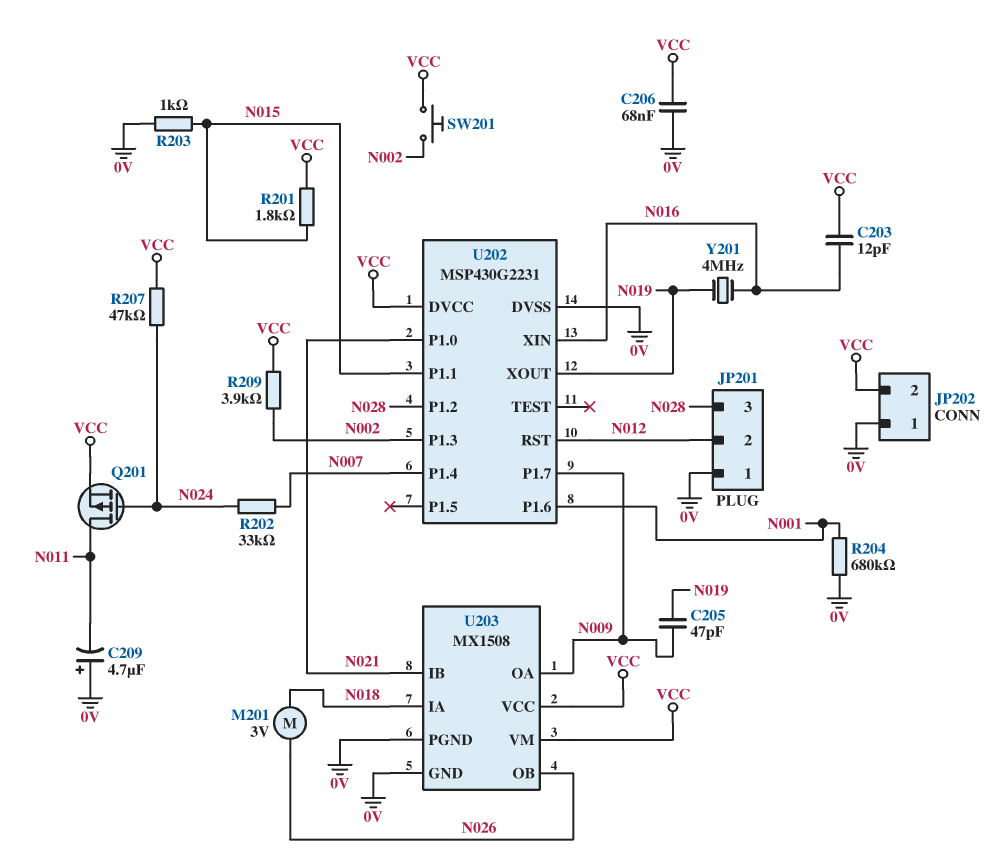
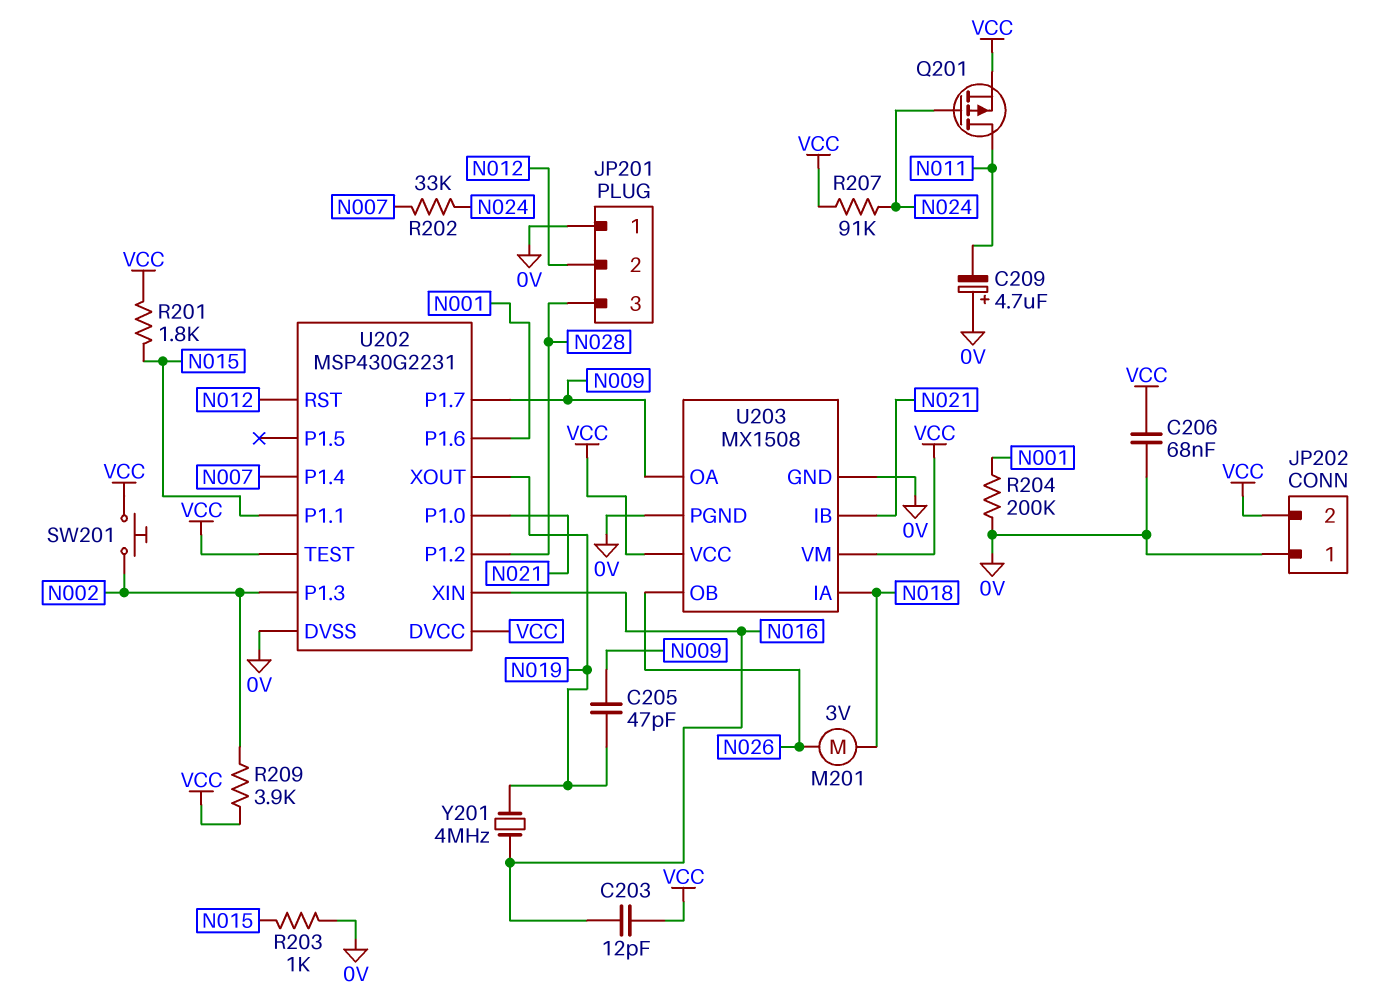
R204: 680k (0V, N001) -> 200k (0V, N001)
R207: 47k (N024, VCC) -> 91k (N024, VCC)
U202 pin TEST: none -> VCC

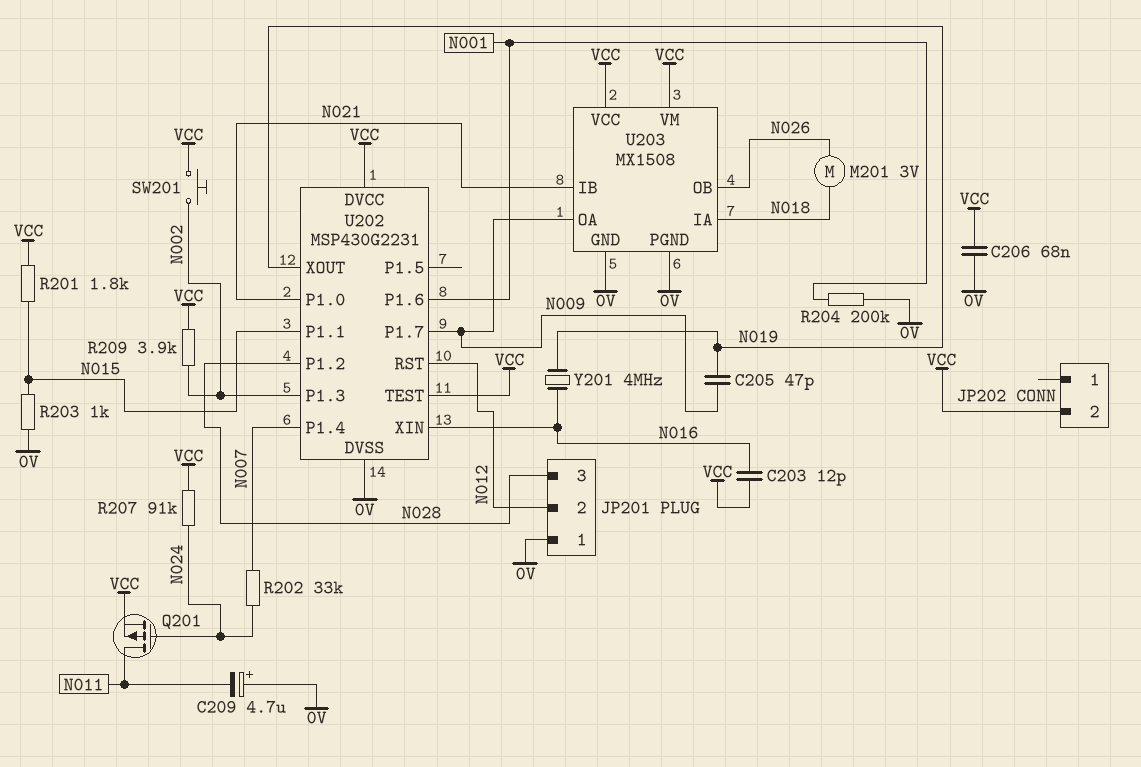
JP202 pin 1: 0V -> none

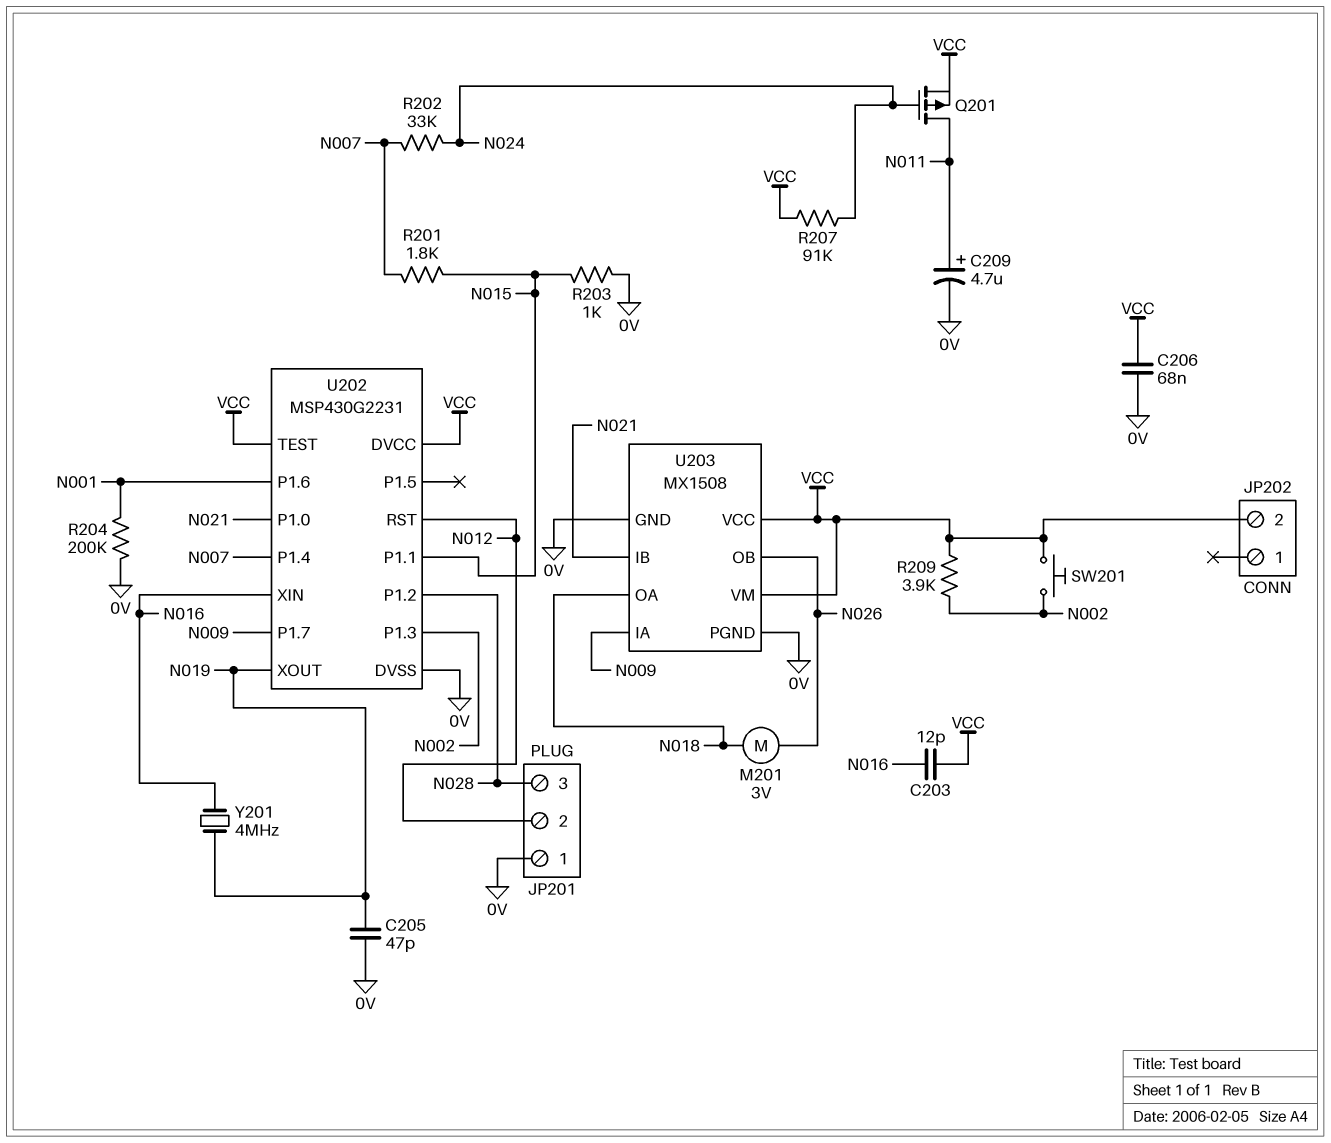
C205: 47pF (N009, N019) -> 47pF (0V, N019)
C209: 4.7uF (plus 0V, minus N011) -> 4.7uF (plus N011, minus 0V)
R201: 1.8k (N015, VCC) -> 1.8k (N007, N015)
U203 pin IA: N018 -> N009
U203 pin OA: N009 -> N018

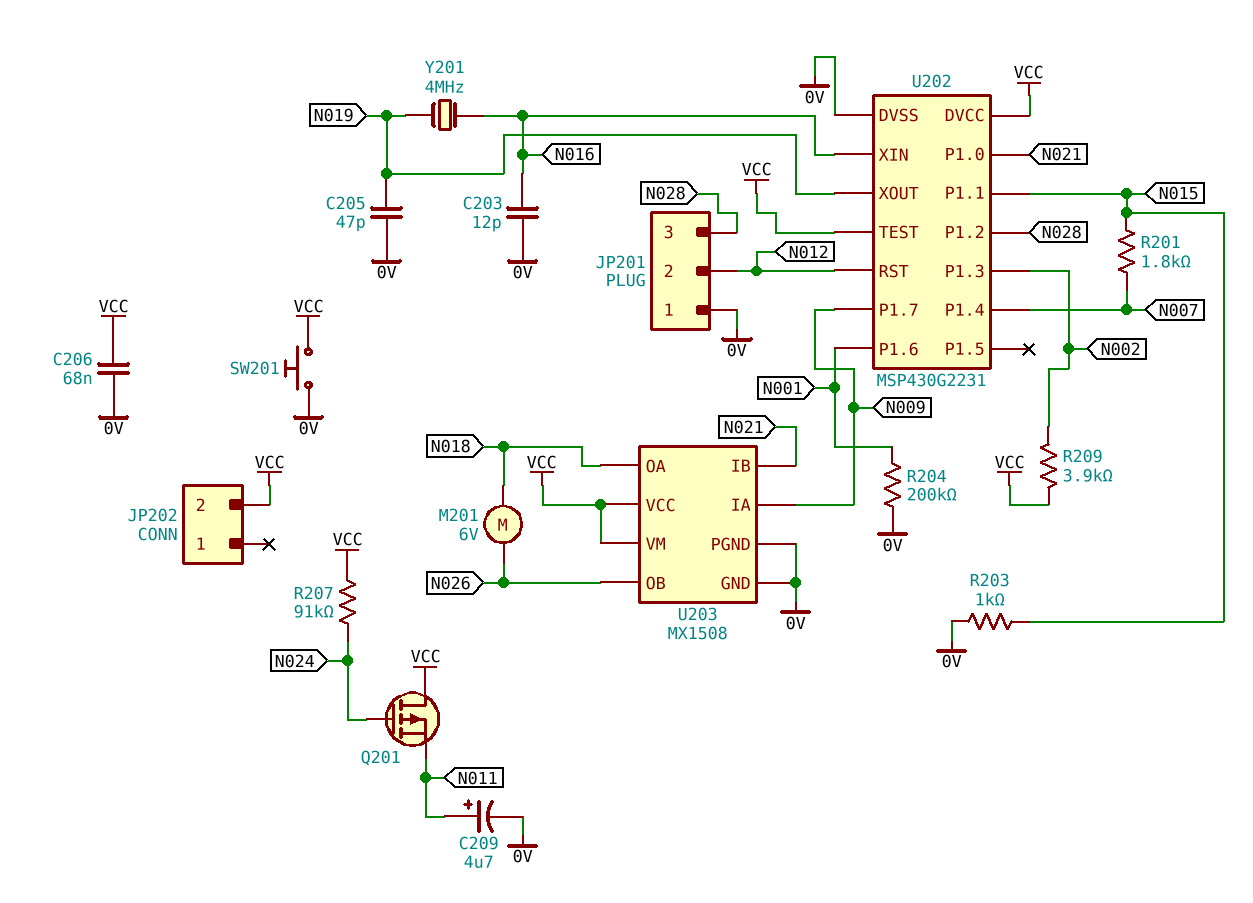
C203: 12pF (N016, VCC) -> 12pF (0V, N016)
M201: motor 3V (N018, N026) -> motor 6V (N018, N026)
Q201: PMOS (G N024, D N011, S VCC) -> PMOS (G N024, D VCC, S N011)
R202: 33k (N007, N024) -> none
SW201: button (N002, VCC) -> button (0V, VCC)

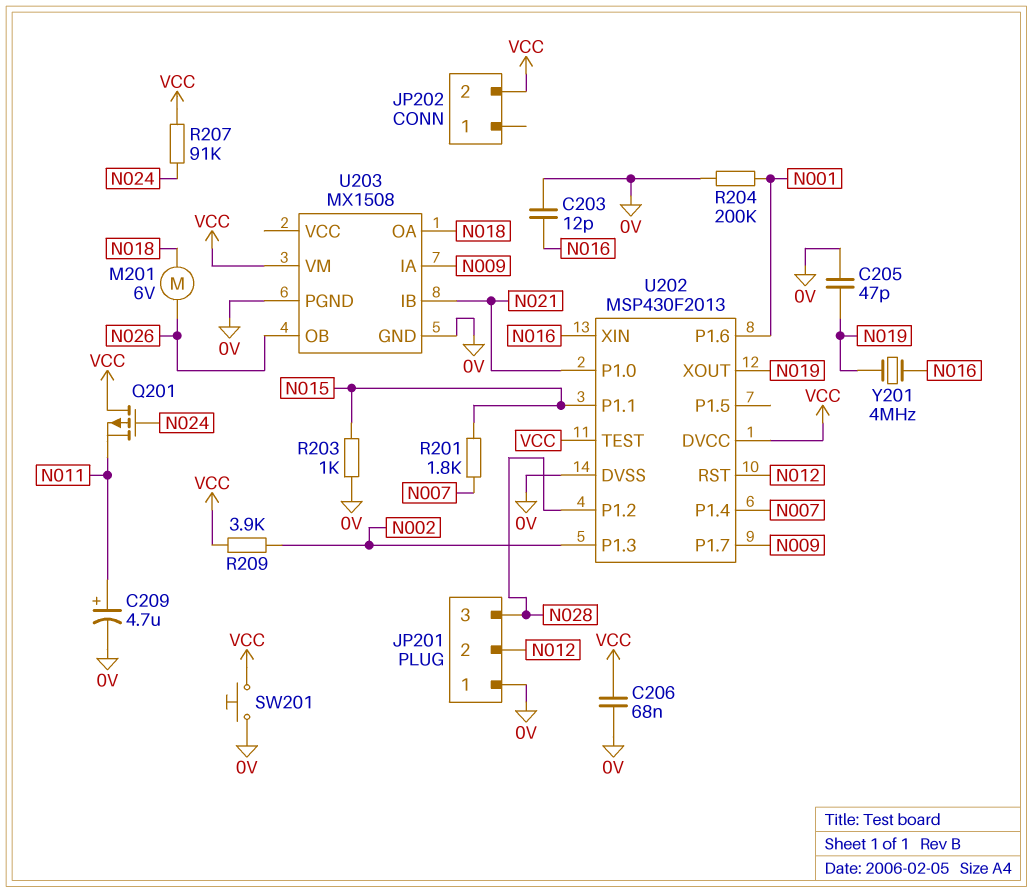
U202: MSP430G2231 -> MSP430F2013
U203 pin VCC: VCC -> none

